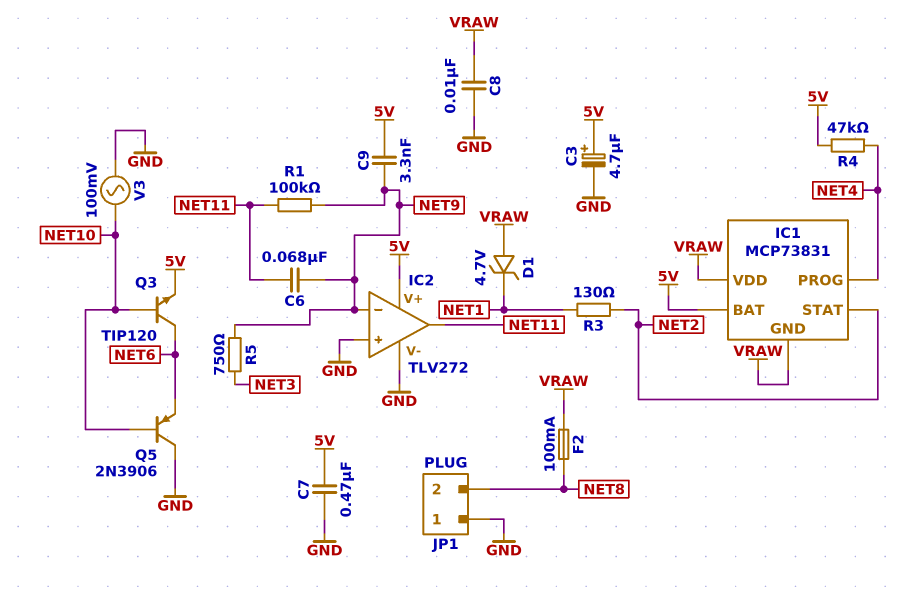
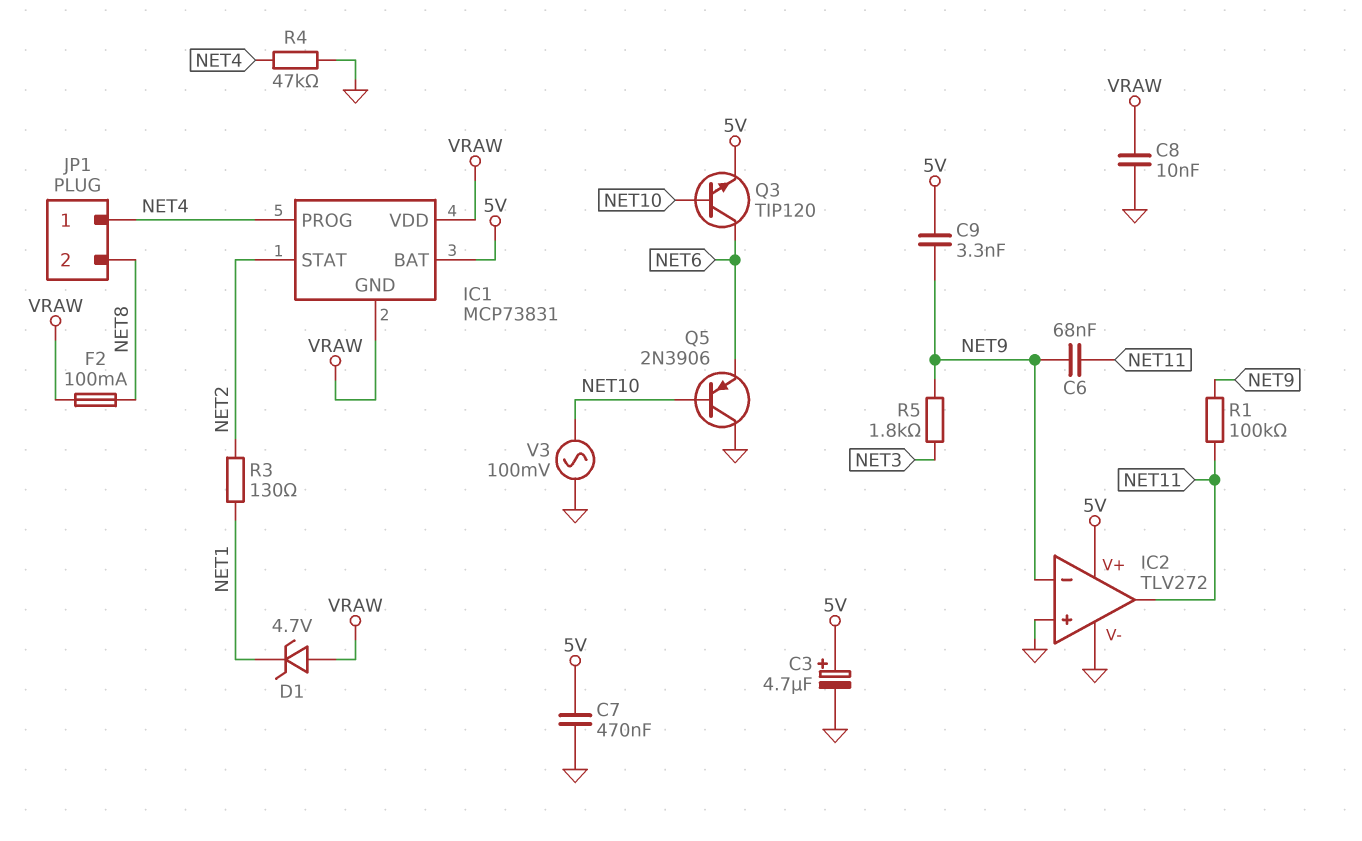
JP1 pin 1: GND -> NET4
R4: 47k (5V, NET4) -> 47k (GND, NET4)
R5: 750 (NET3, NET9) -> 1.8k (NET3, NET9)

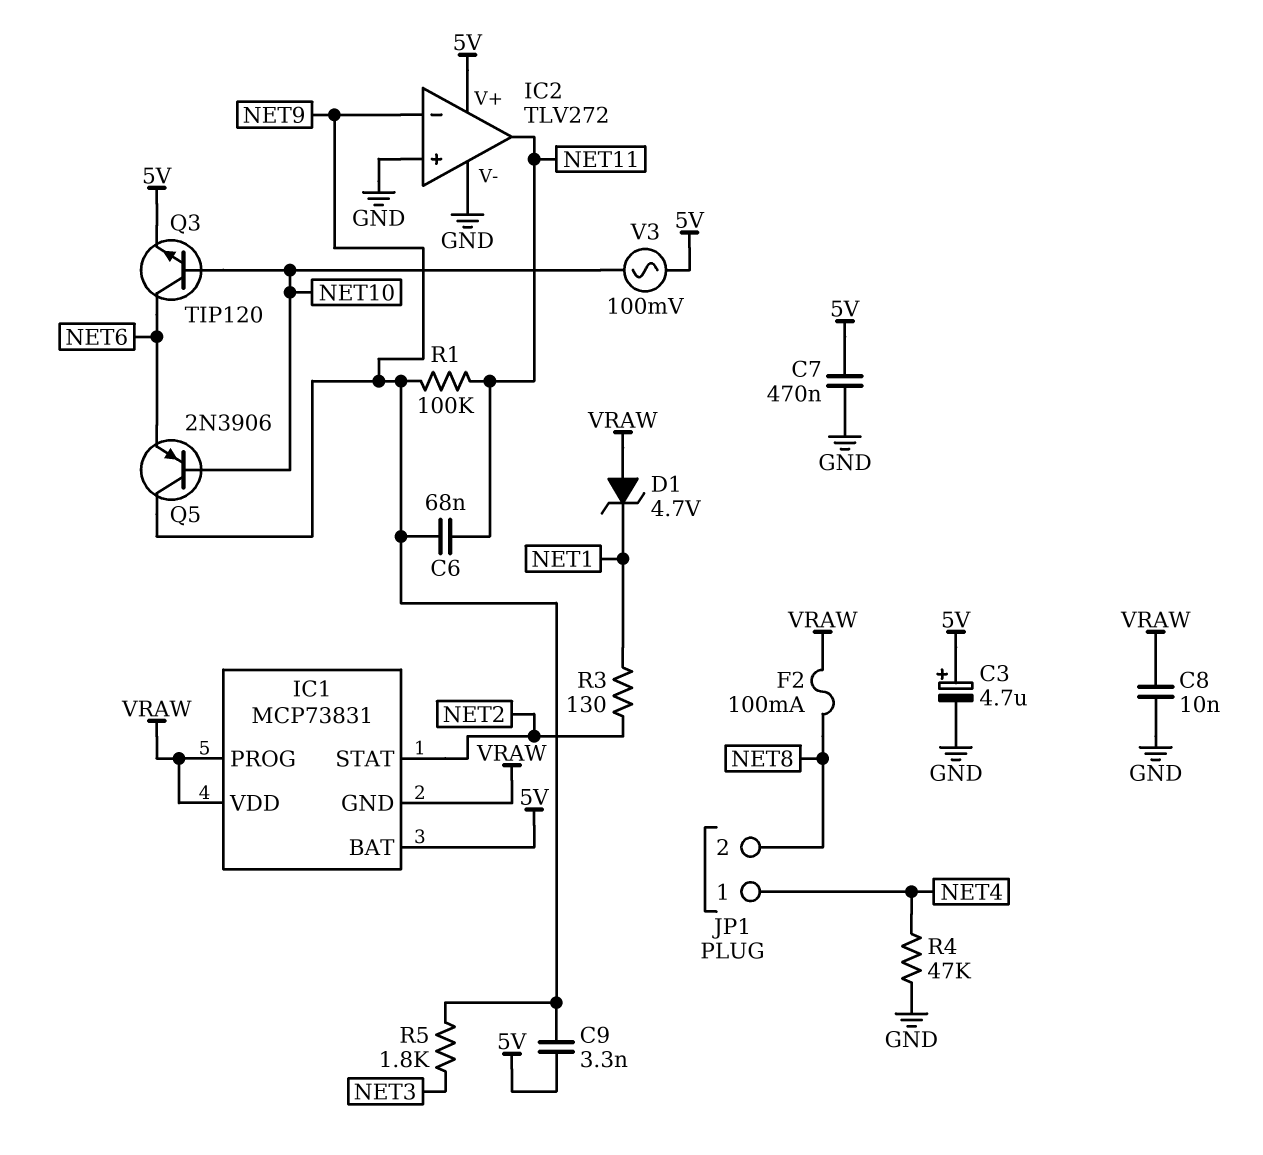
IC1 pin PROG: NET4 -> VRAW
Q5: PNP 2N3906 (B NET10, C GND, E NET6) -> PNP 2N3906 (B NET10, C NET9, E NET6)
V3: AC 100mV (GND, NET10) -> AC 100mV (5V, NET10)

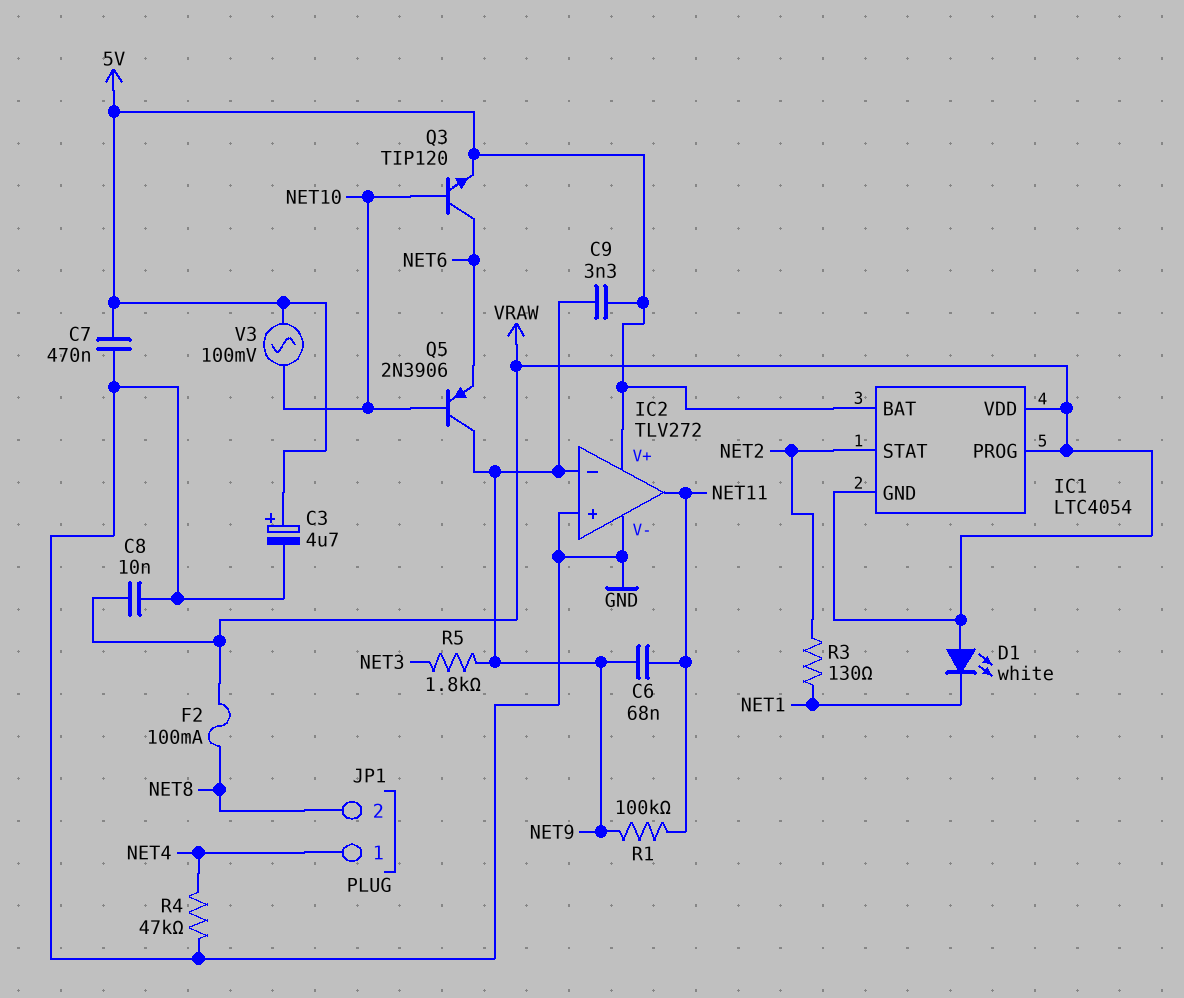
D1: zener 4.7V (A VRAW, K NET1) -> LED white (A VRAW, K NET1)
IC1: MCP73831 -> LTC4054

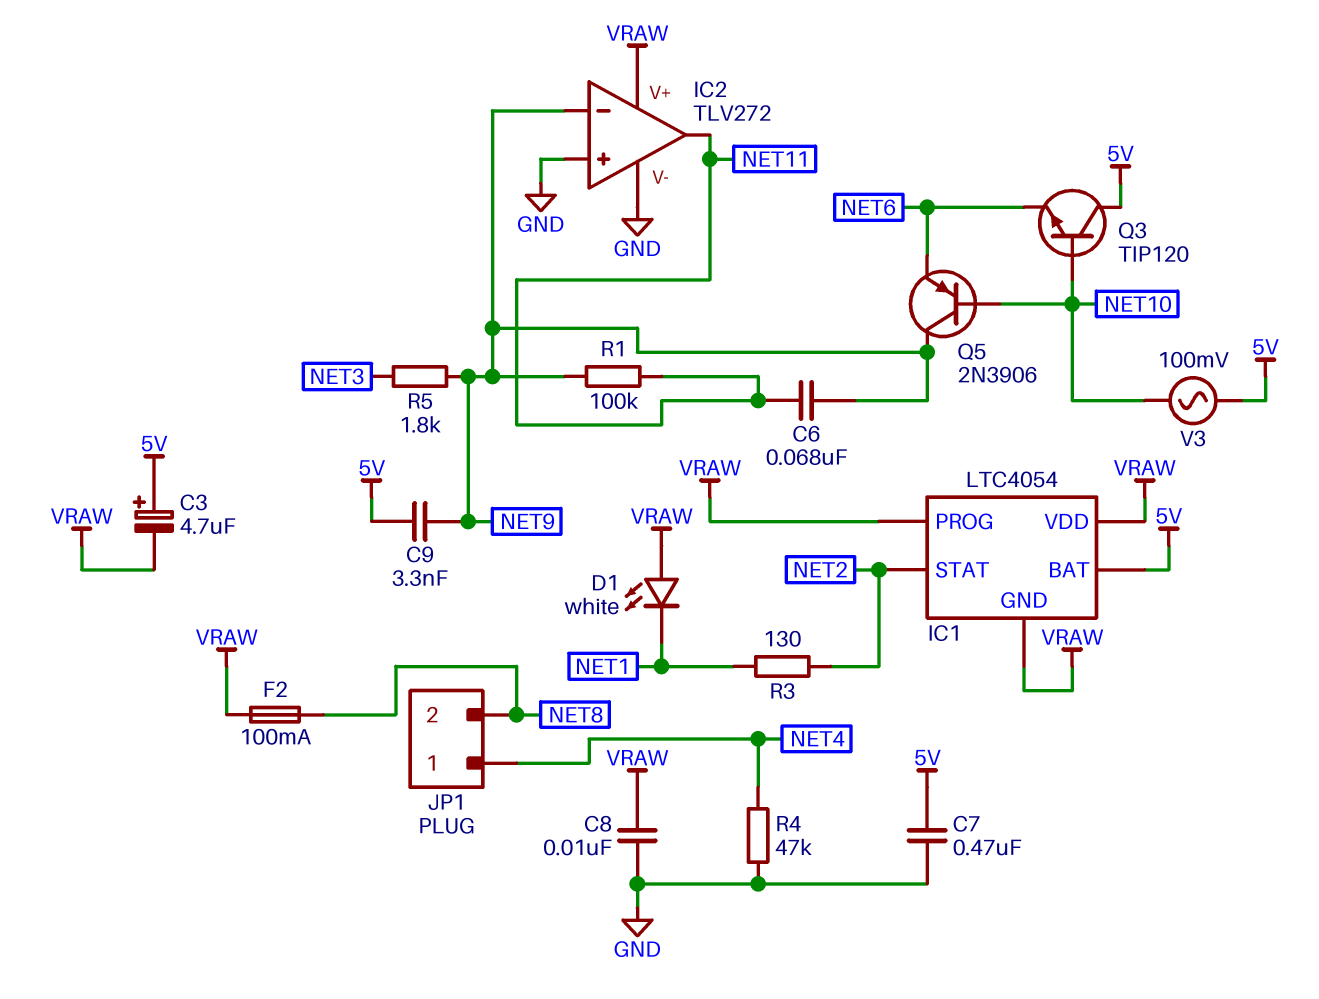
C3: 4.7uF (plus 5V, minus GND) -> 4.7uF (plus 5V, minus VRAW)
IC2 pin V+: 5V -> VRAW
Q3: NPN TIP120 (B NET10, C NET6, E 5V) -> NPN TIP120 (B NET10, C 5V, E NET6)

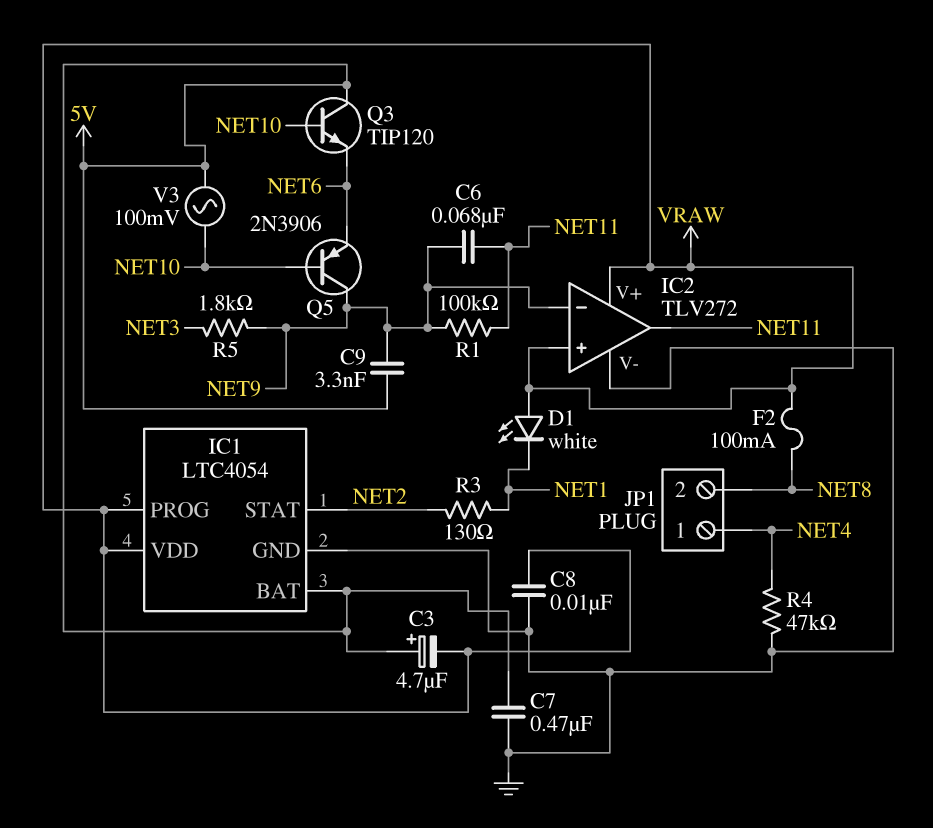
IC1 pin GND: VRAW -> GND
IC2 pin in+: GND -> VRAW

